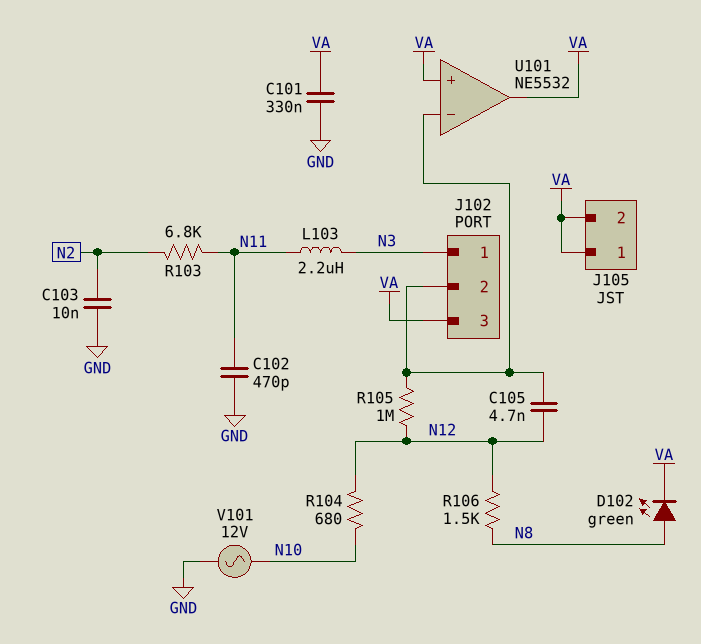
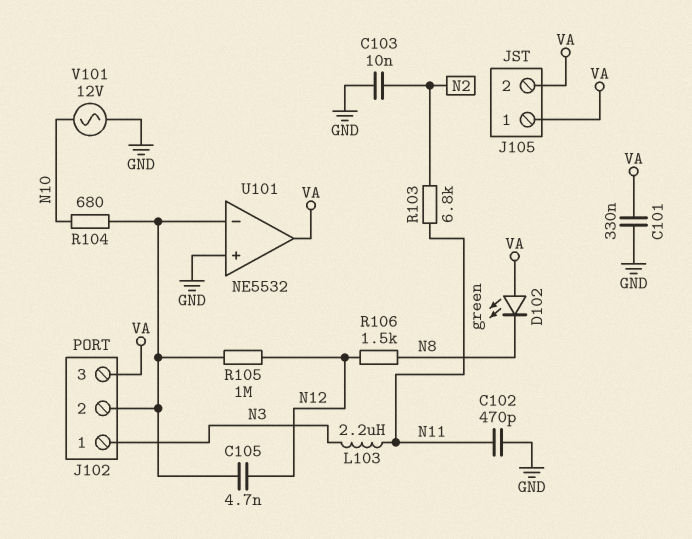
D102: LED green (A N8, K VA) -> LED green (A VA, K N8)
R104: 680 (N10, N12) -> 680 (J102/2, N10)
U101 pin in+: VA -> GND

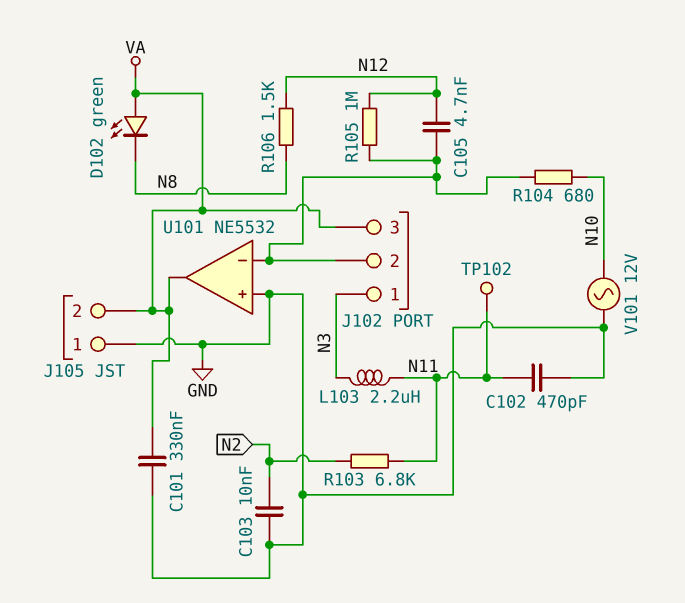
J105 pin 1: VA -> GND
TP102: none -> test point (N11)

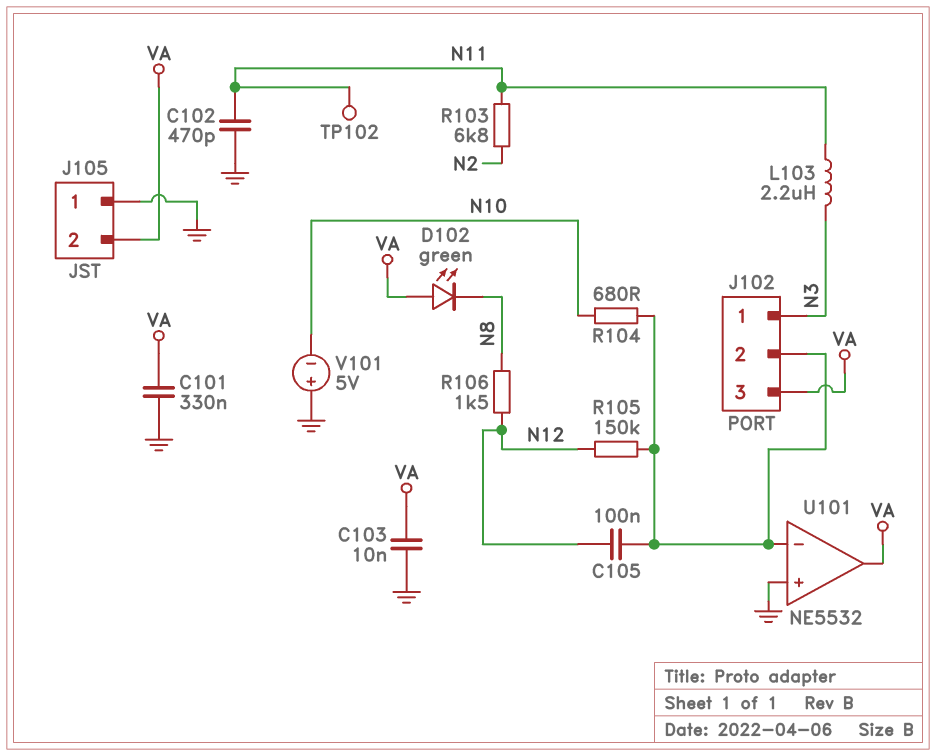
C103: 10nF (GND, N2) -> 10nF (GND, VA)
C105: 4.7nF (J102/2, N12) -> 100nF (J102/2, N12)
R105: 1M (J102/2, N12) -> 150k (J102/2, N12)
V101: AC 12V (GND, N10) -> 5V (plus GND, minus N10)

